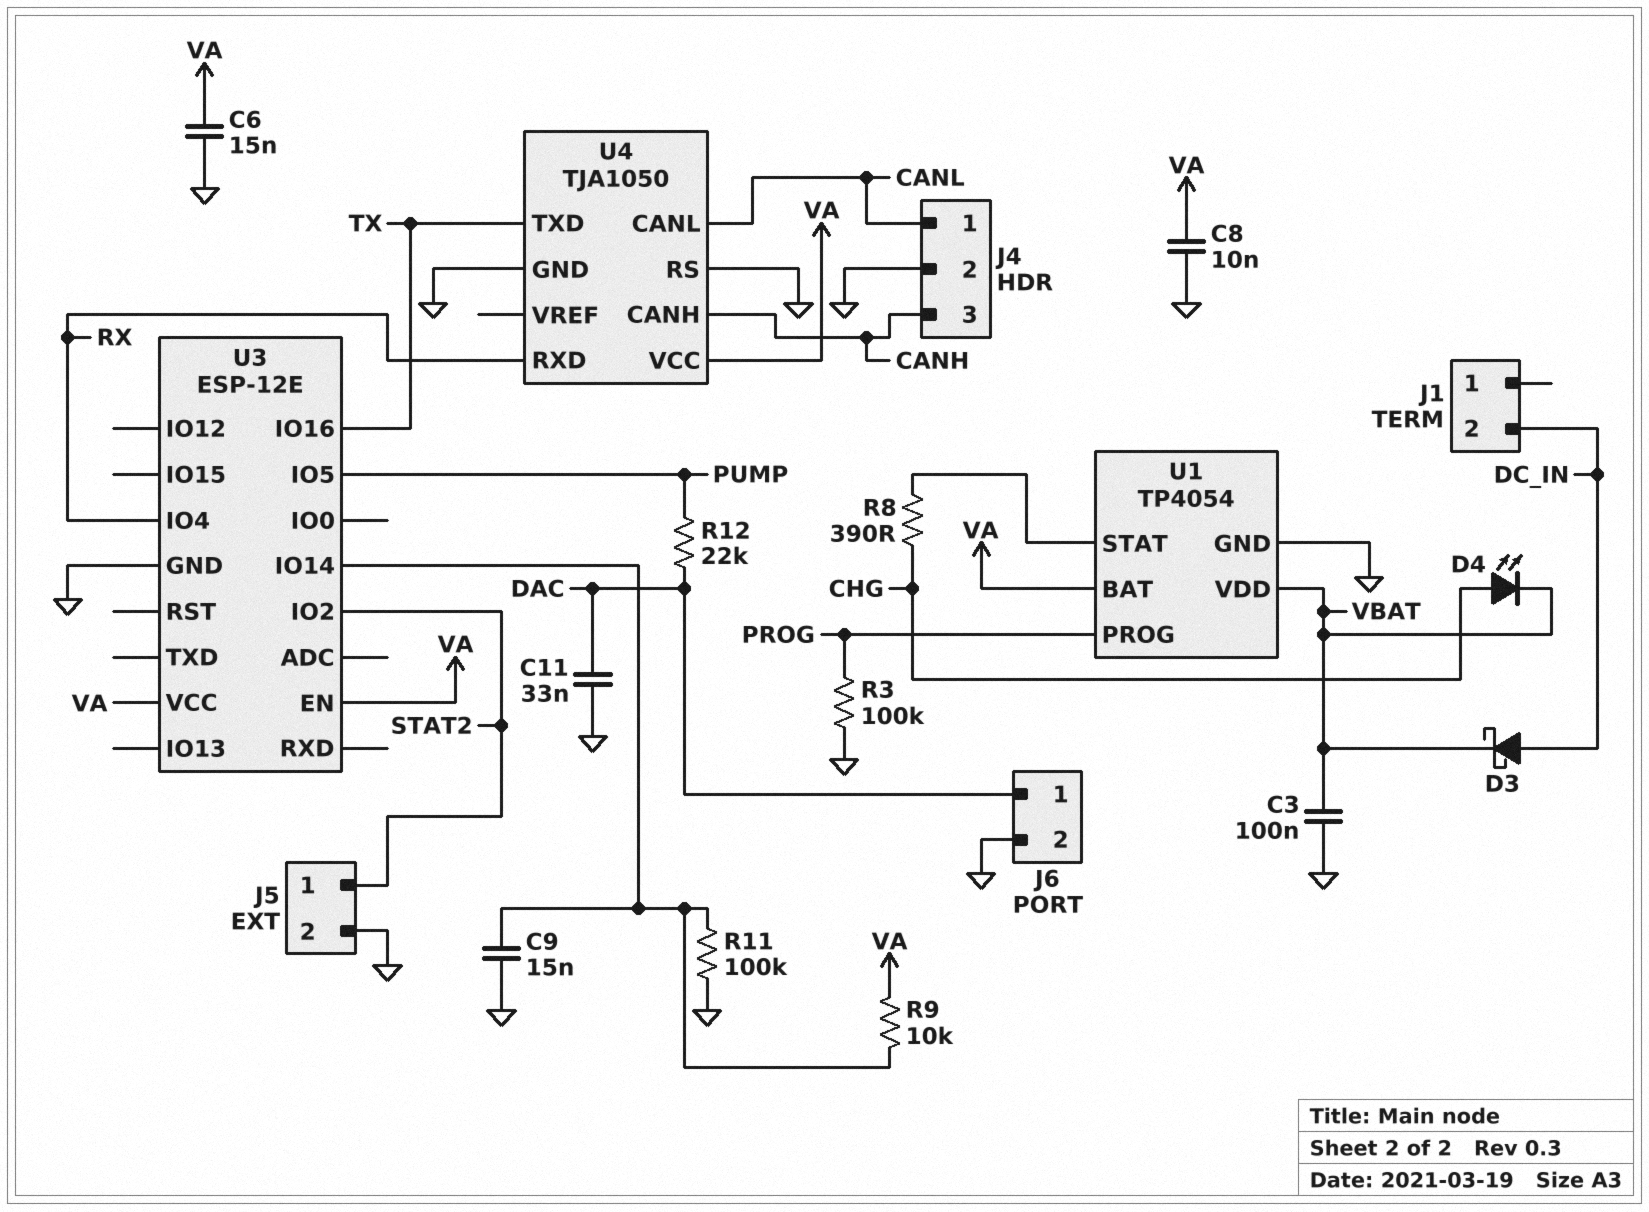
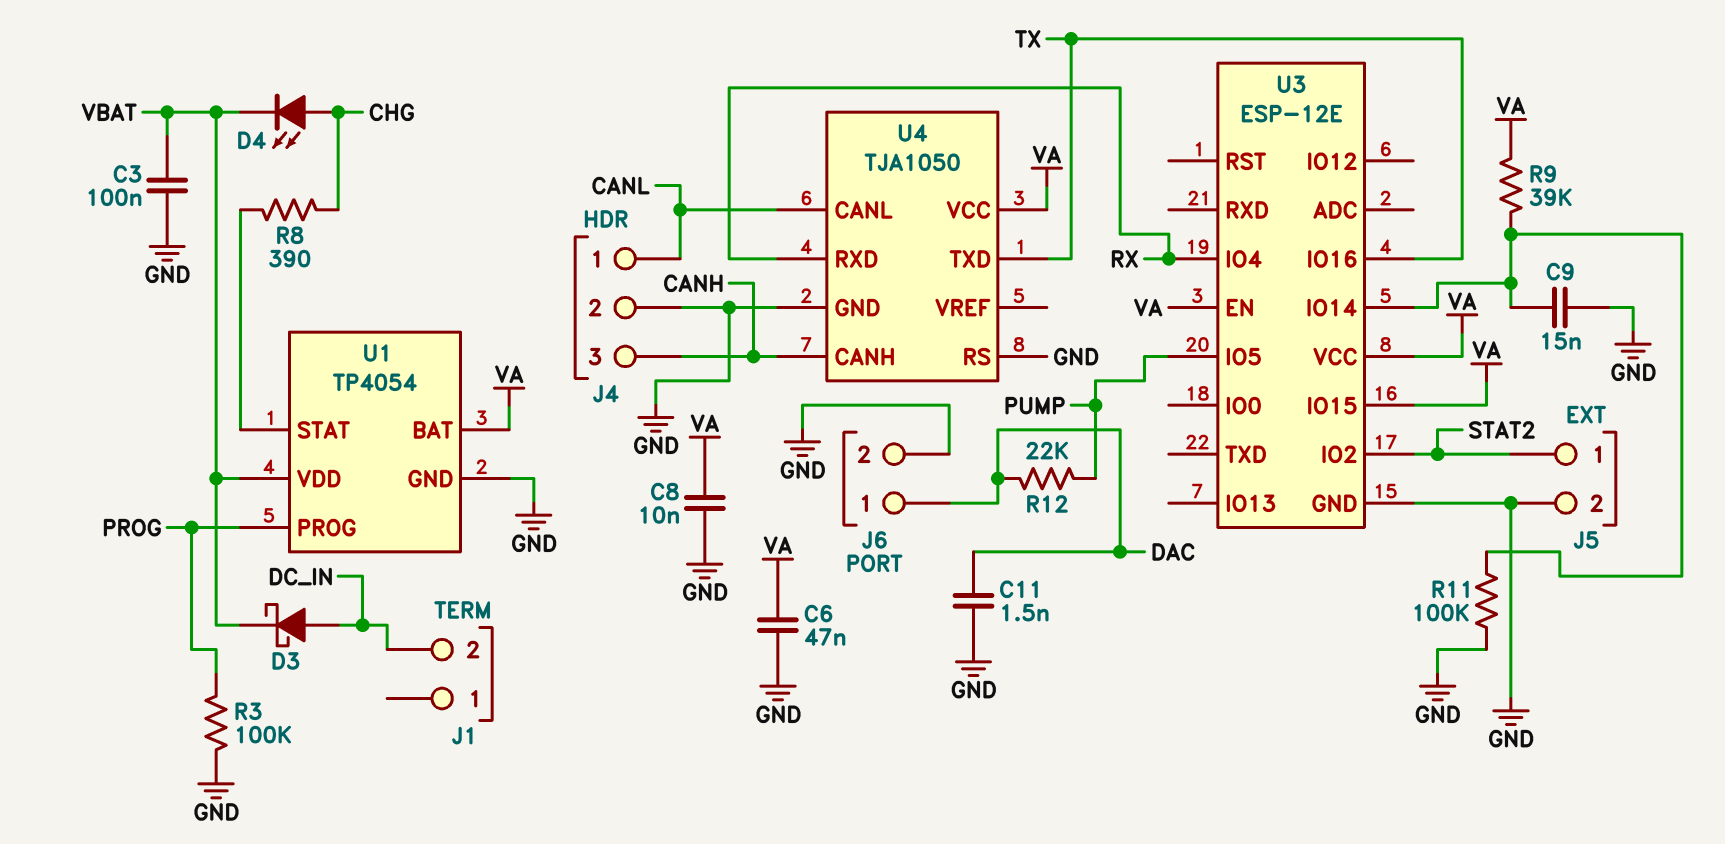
C6: 15nF (GND, VA) -> 47nF (GND, VA)
C11: 33nF (DAC, GND) -> 1.5nF (DAC, GND)
R9: 10k (U3/IO14, VA) -> 39k (U3/IO14, VA)
U3 pin IO15: none -> VA

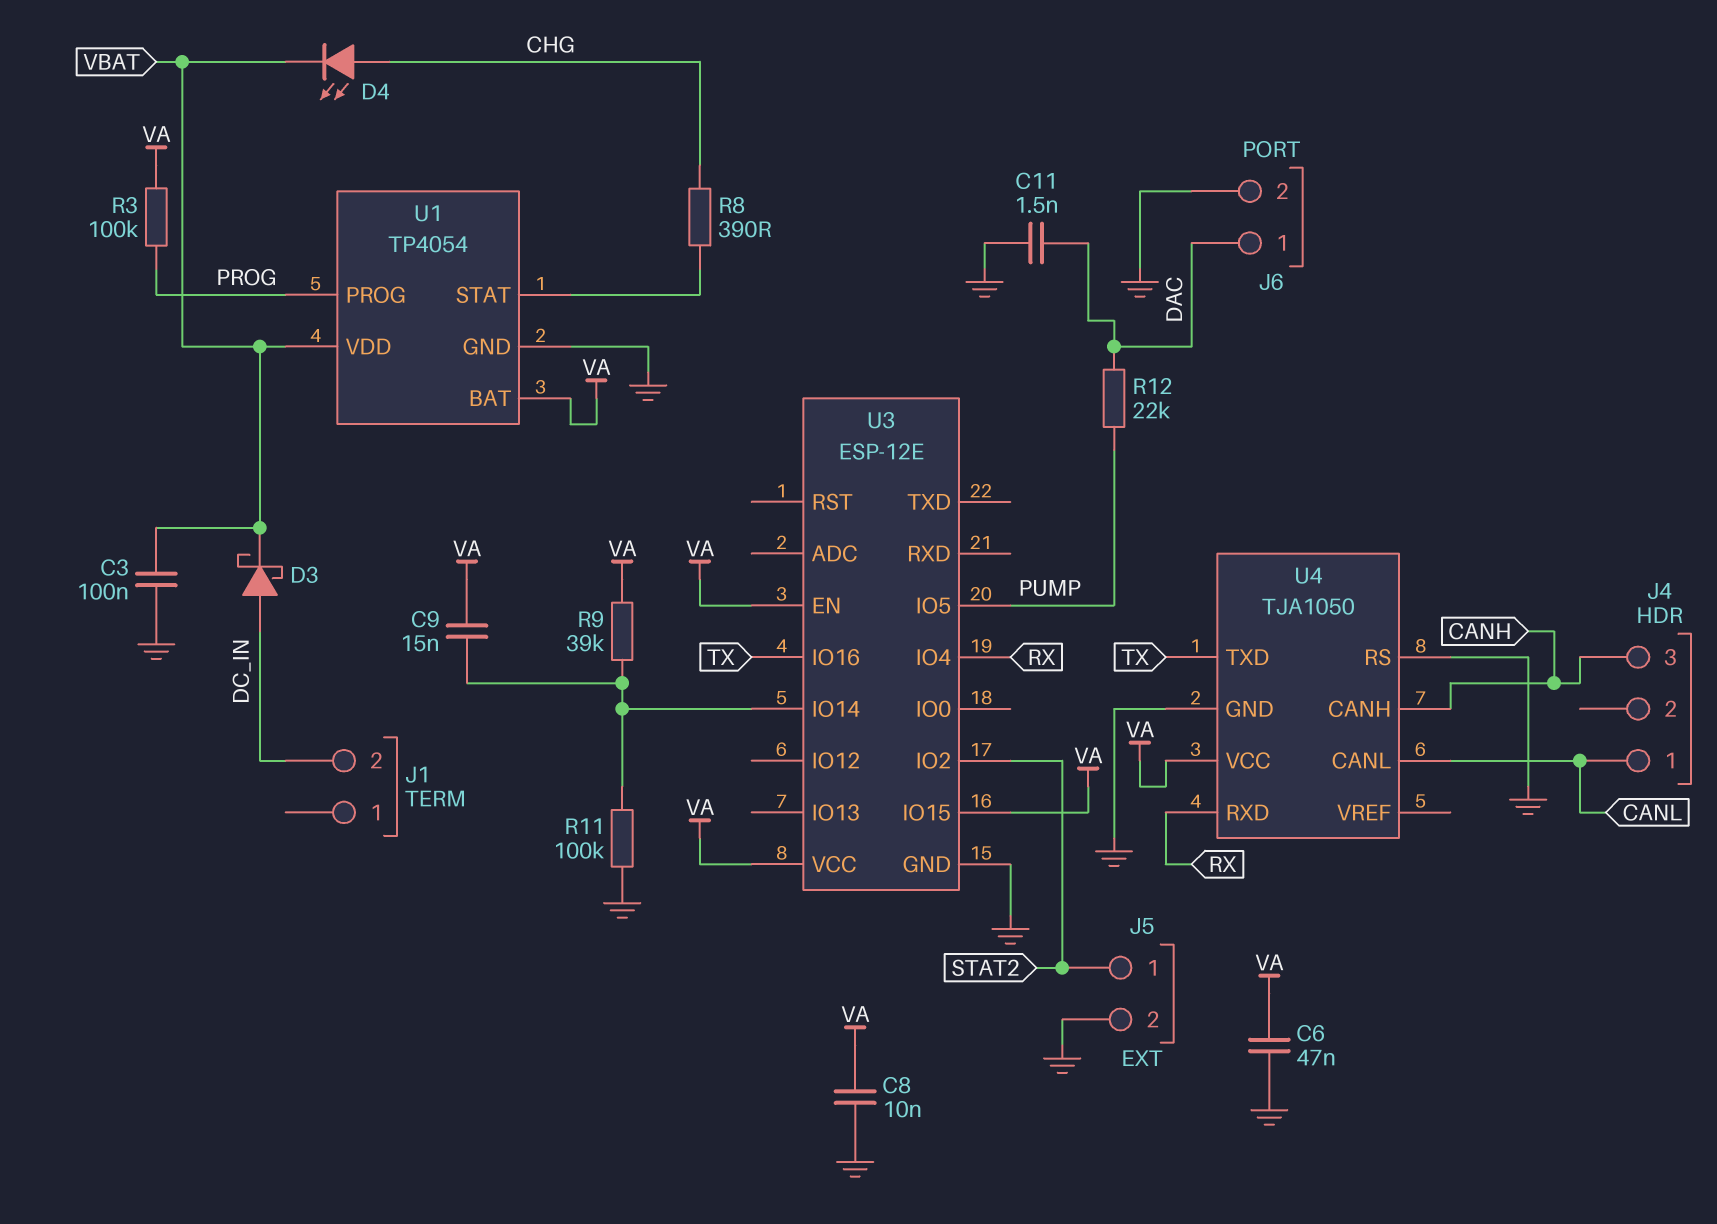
C9: 15nF (GND, U3/IO14) -> 15nF (U3/IO14, VA)
J4 pin 2: GND -> none
R3: 100k (GND, PROG) -> 100k (PROG, VA)

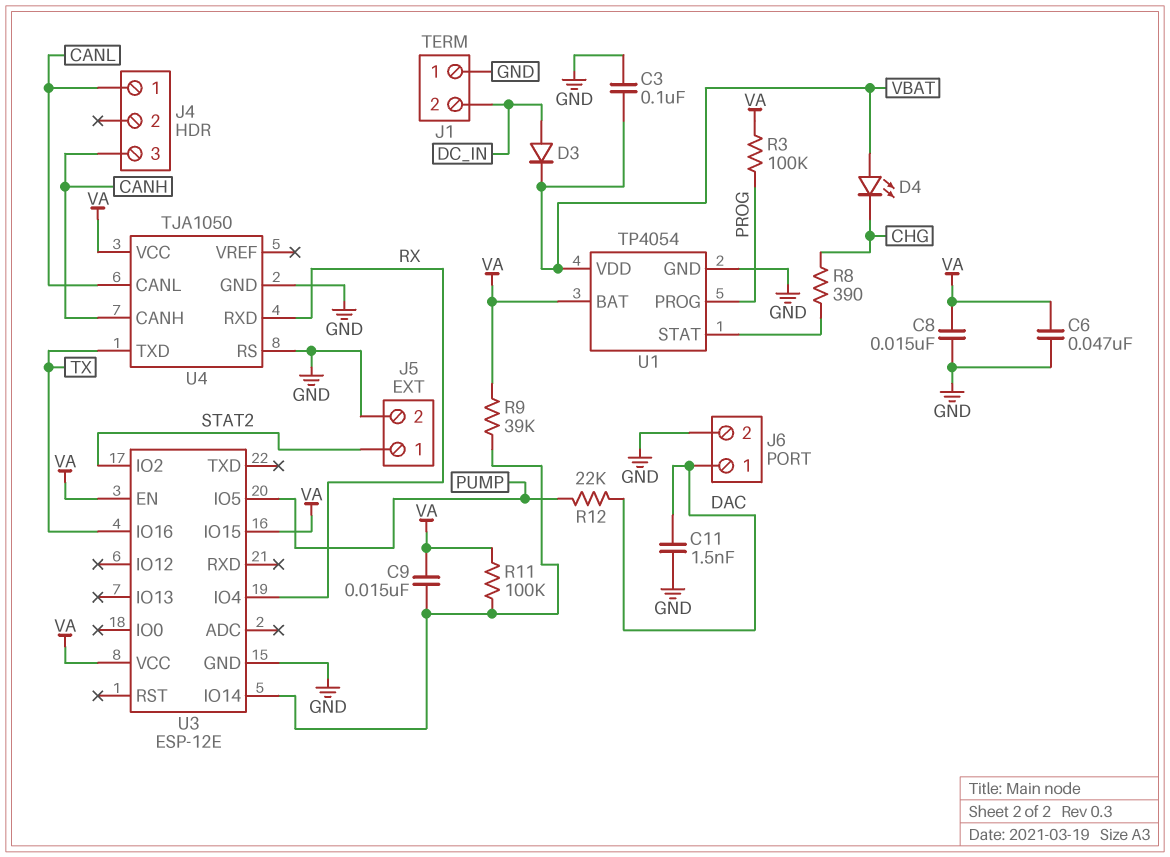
C8: 10nF (GND, VA) -> 15nF (GND, VA)
D3: schottky (A DC_IN, K VBAT) -> diode (A DC_IN, K VBAT)
D4: LED (A CHG, K VBAT) -> LED (A VBAT, K CHG)
J1 pin 1: none -> GND
R11: 100k (GND, U3/IO14) -> 100k (U3/IO14, VA)

